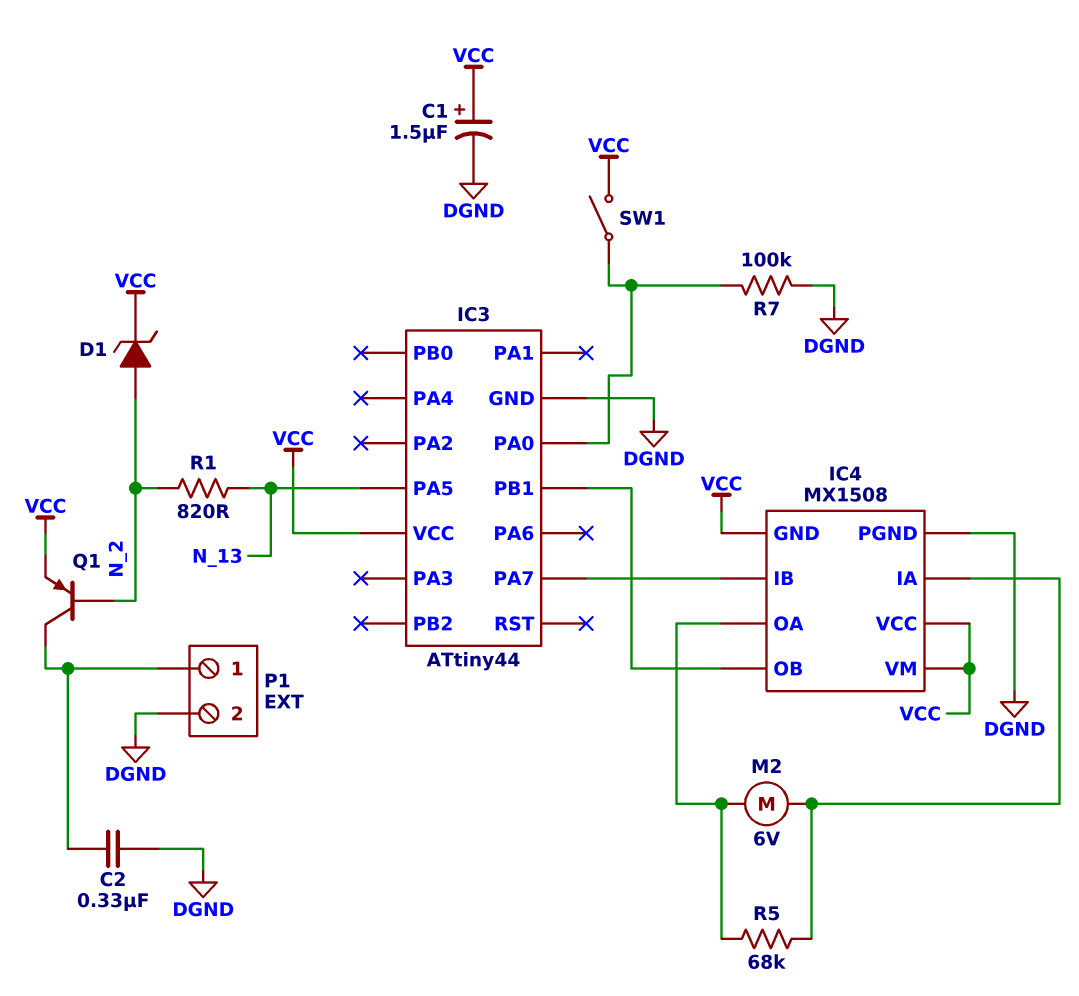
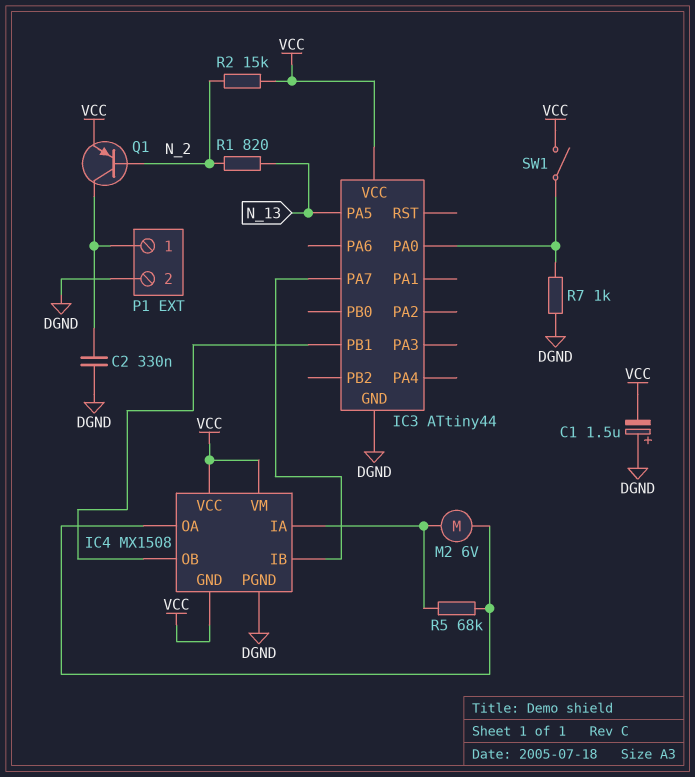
C1: 1.5uF (plus VCC, minus DGND) -> 1.5uF (plus DGND, minus VCC)
D1: zener (A N_2, K VCC) -> none
R2: none -> 15k (N_2, VCC)
R7: 100k (DGND, IC3/PA0) -> 1k (DGND, IC3/PA0)

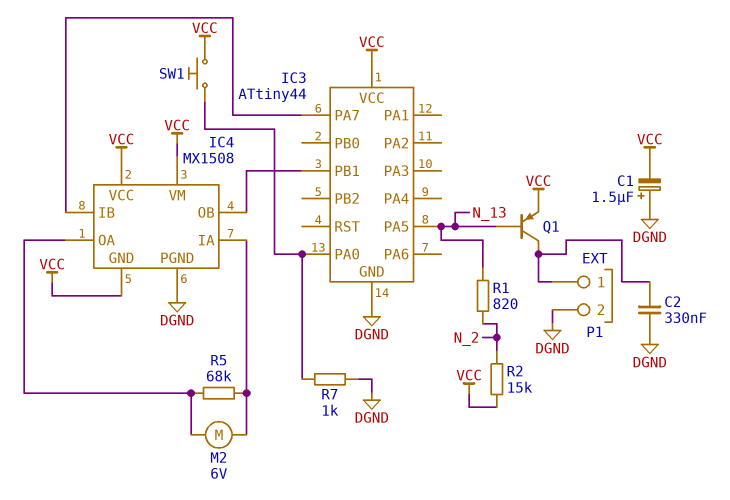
Q1: PNP (B N_2, C P1/1, E VCC) -> PNP (B N_13, C P1/1, E VCC)
SW1: switch (IC3/PA0, VCC) -> button (IC3/PA0, VCC)

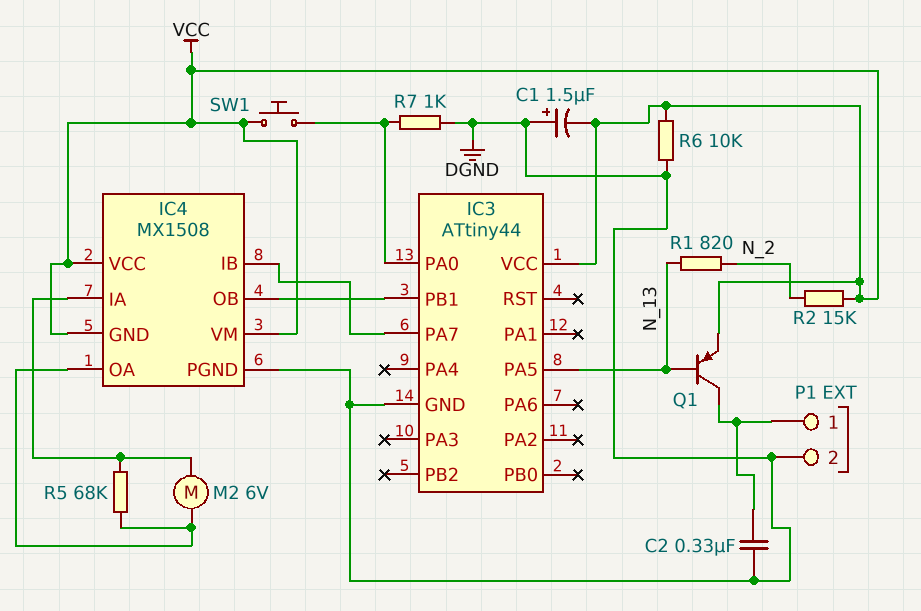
R6: none -> 10k (DGND, VCC)

